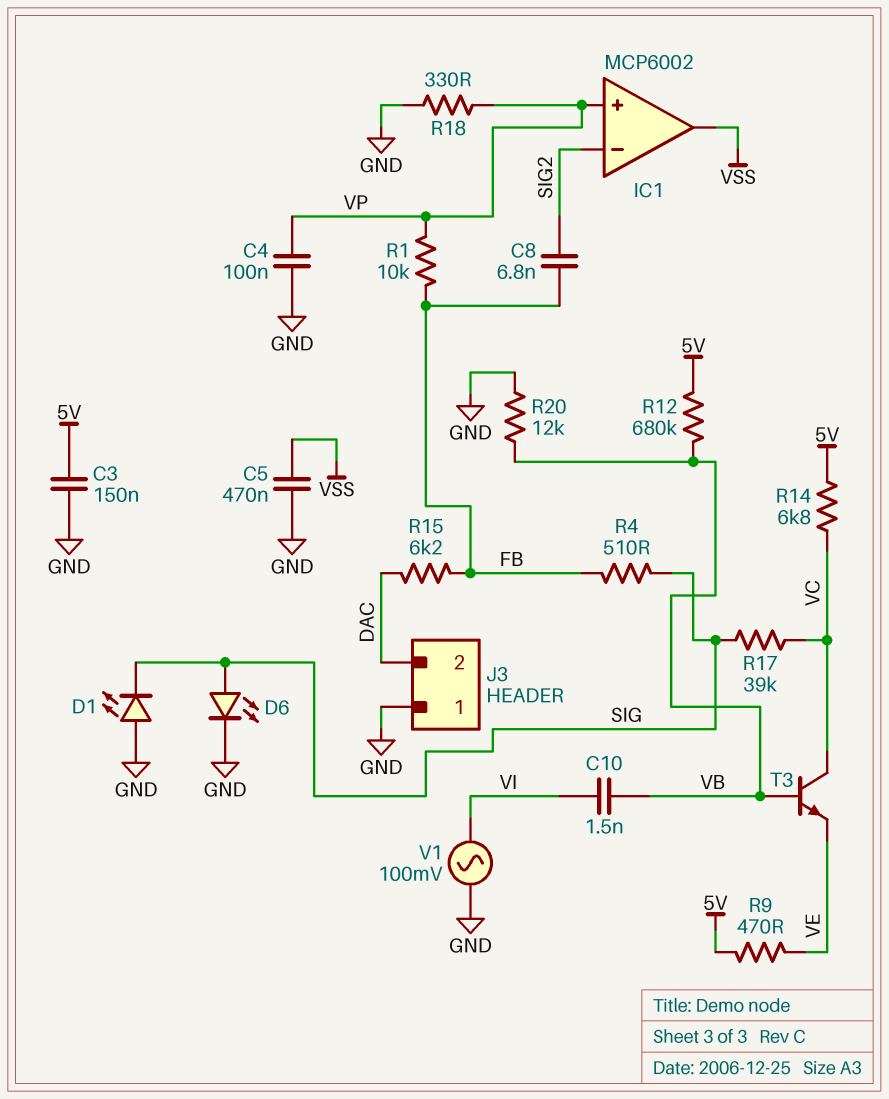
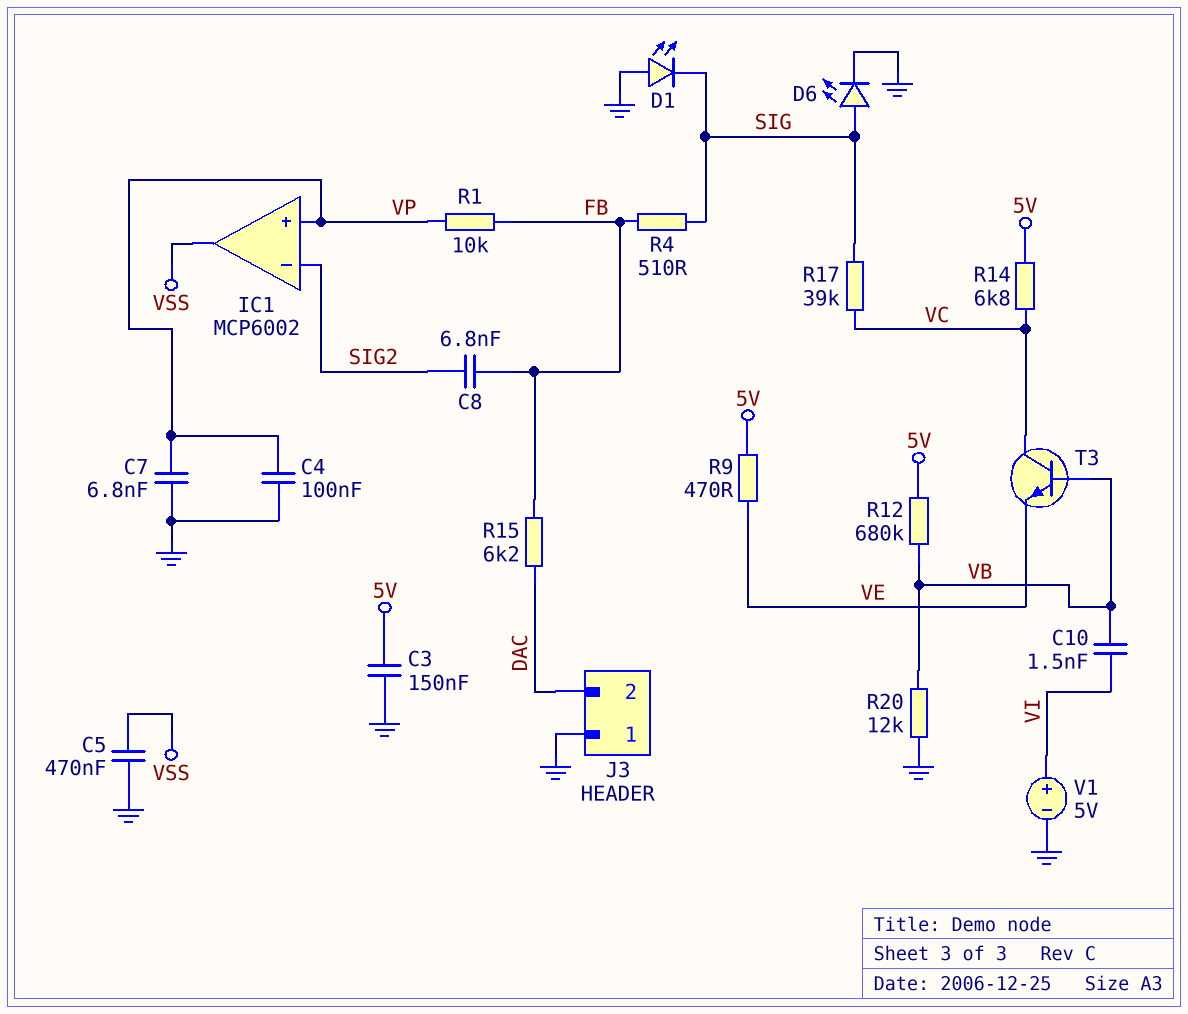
C7: none -> 6.8nF (GND, VP)
R18: 330 (GND, VP) -> none
V1: AC 100mV (GND, VI) -> 5V (plus VI, minus GND)

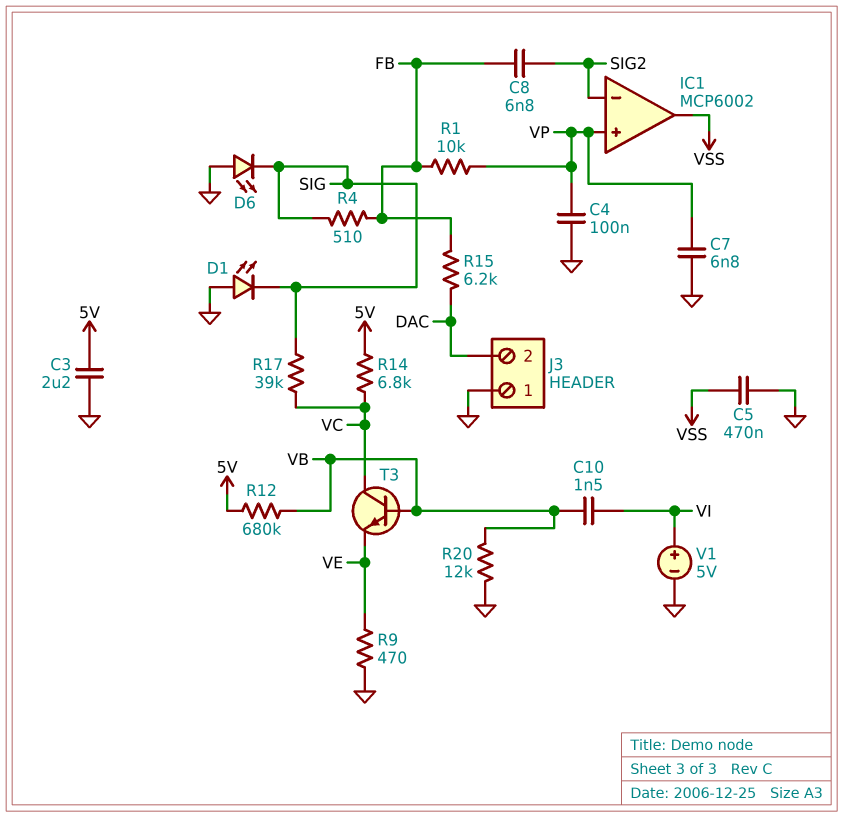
C3: 150nF (5V, GND) -> 2.2uF (5V, GND)
D6: LED (A SIG, K GND) -> LED (A GND, K SIG)
R9: 470 (5V, VE) -> 470 (GND, VE)

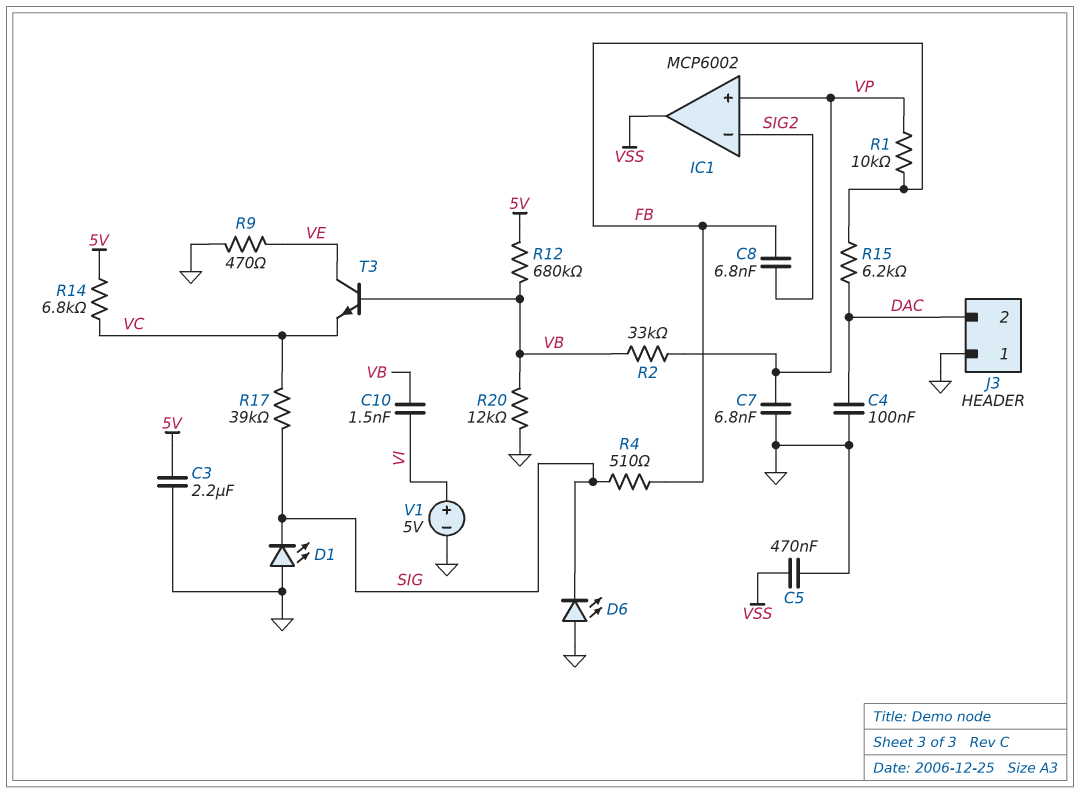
C4: 100nF (GND, VP) -> 100nF (DAC, GND)
R2: none -> 33k (VB, VP)
T3: NPN (B VB, C VC, E VE) -> NPN (B VB, C VE, E VC)

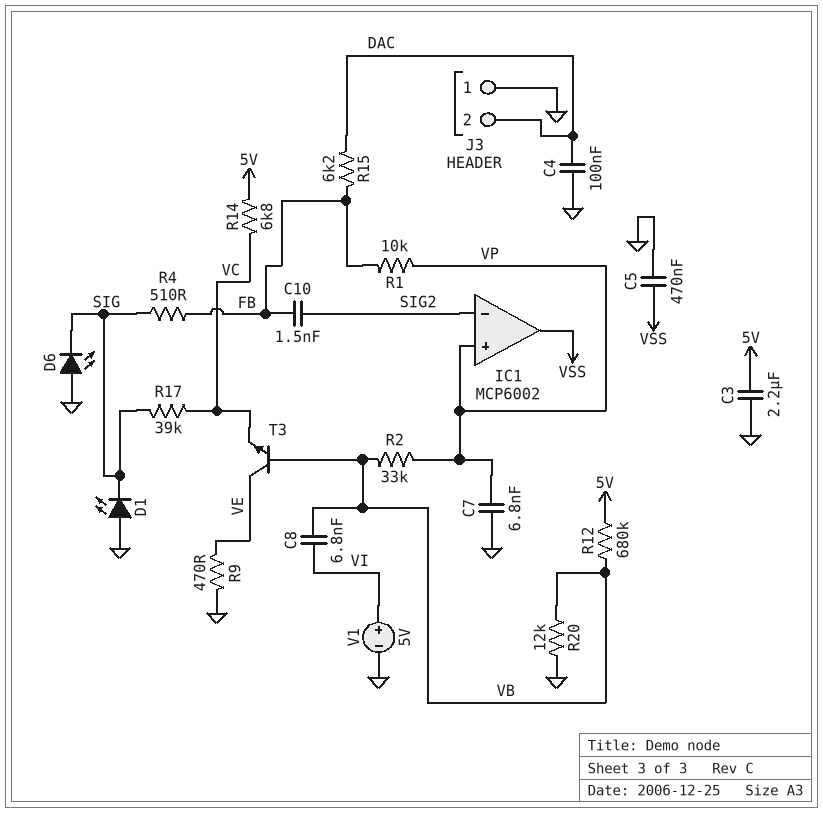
C8: 6.8nF (FB, SIG2) -> 6.8nF (VB, VI)
C10: 1.5nF (VB, VI) -> 1.5nF (FB, SIG2)

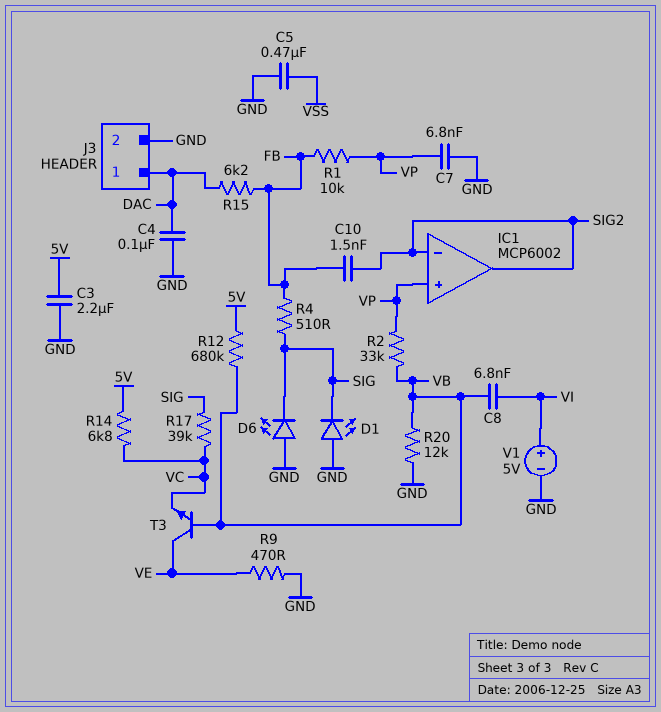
IC1 pin out: VSS -> SIG2
J3 pin 1: GND -> DAC
J3 pin 2: DAC -> GND

